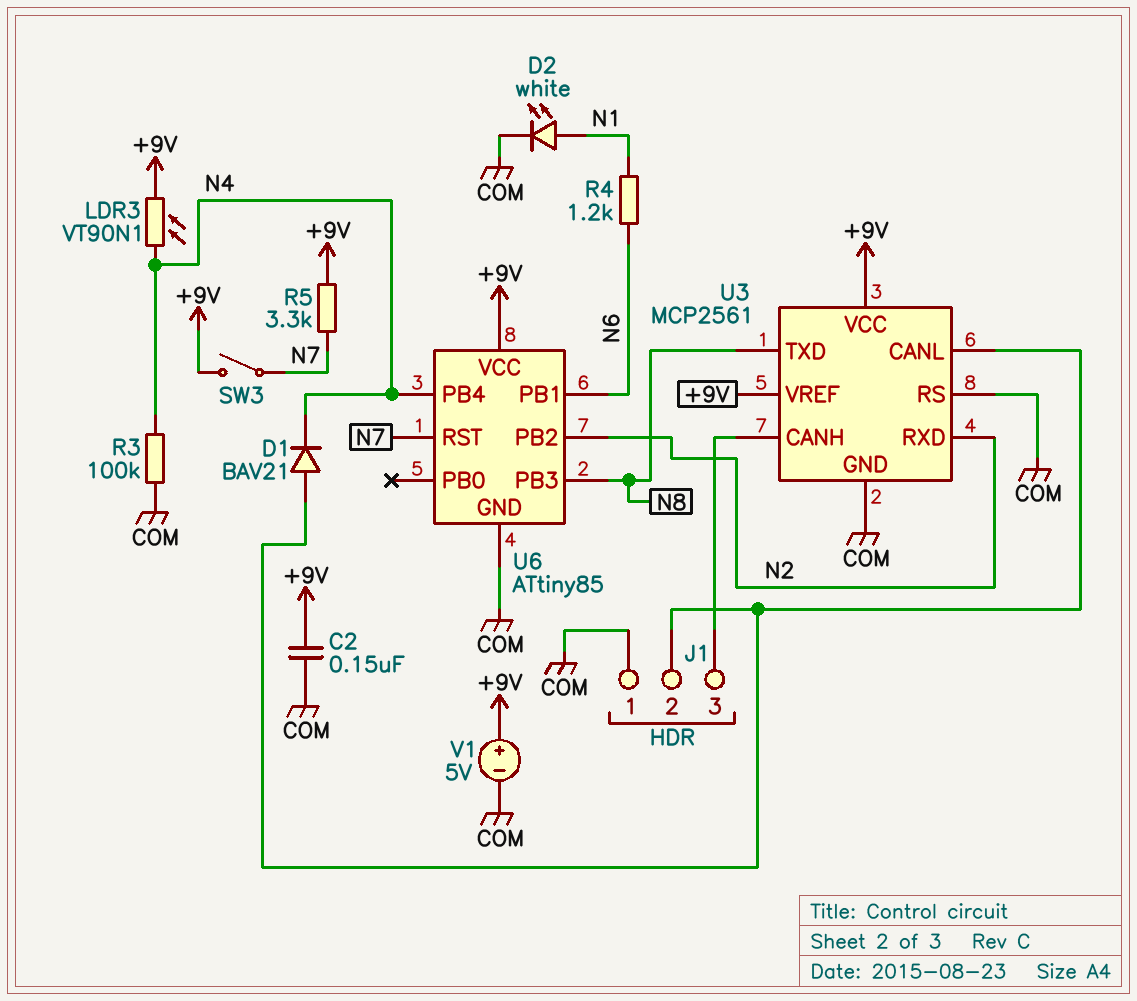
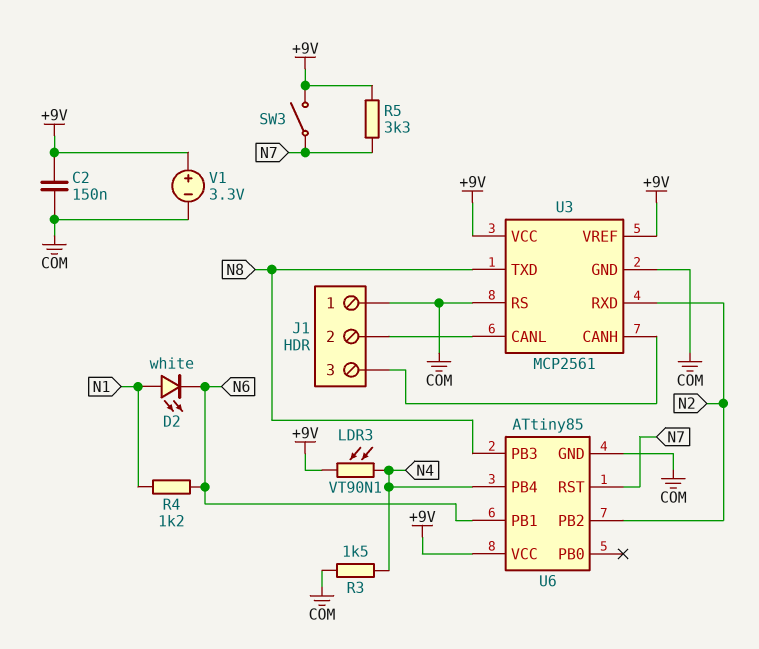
D1: diode BAV21 (A J1/2, K N4) -> none
D2: LED white (A N1, K COM) -> LED white (A N1, K N6)
R3: 100k (COM, N4) -> 1.5k (COM, N4)
V1: 5V (plus +9V, minus COM) -> 3.3V (plus +9V, minus COM)

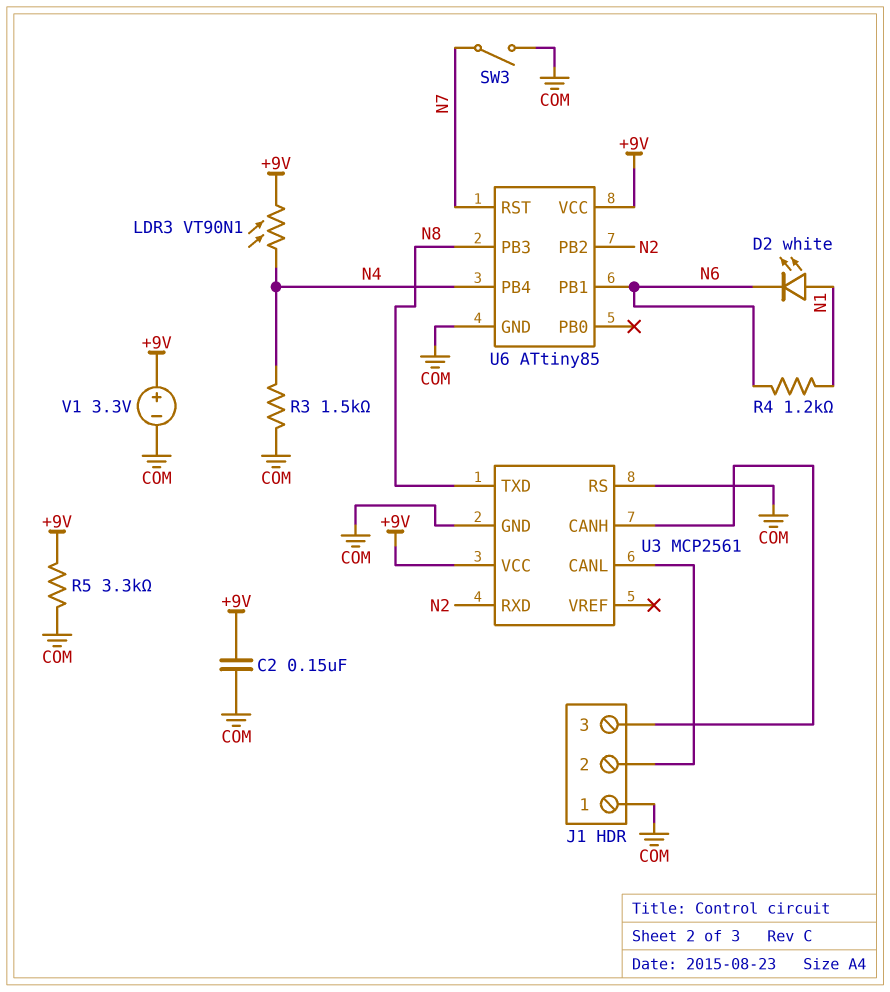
R5: 3.3k (+9V, N7) -> 3.3k (+9V, COM)
SW3: switch (+9V, N7) -> switch (COM, N7)
U3 pin VREF: +9V -> none

